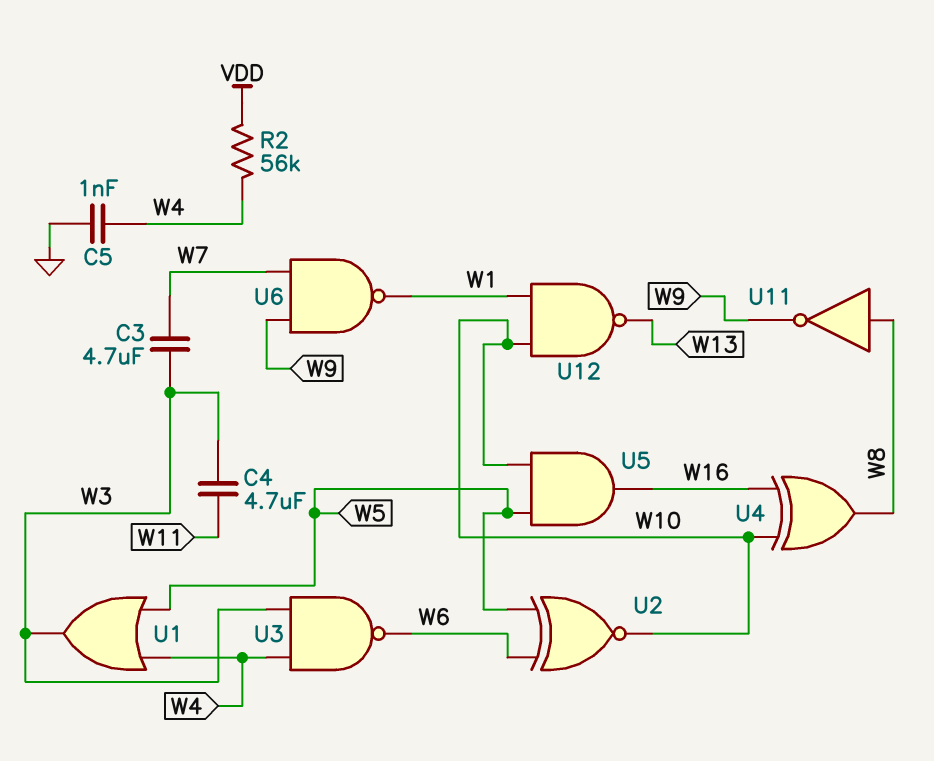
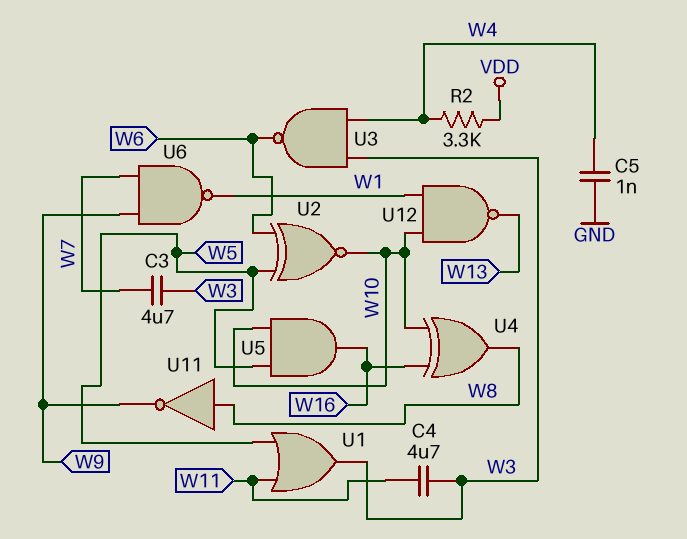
R2: 56k (VDD, W4) -> 3.3k (VDD, W4)
U1: OR (in W4, in W5, out W3) -> OR (in W5, in W11, out W3)

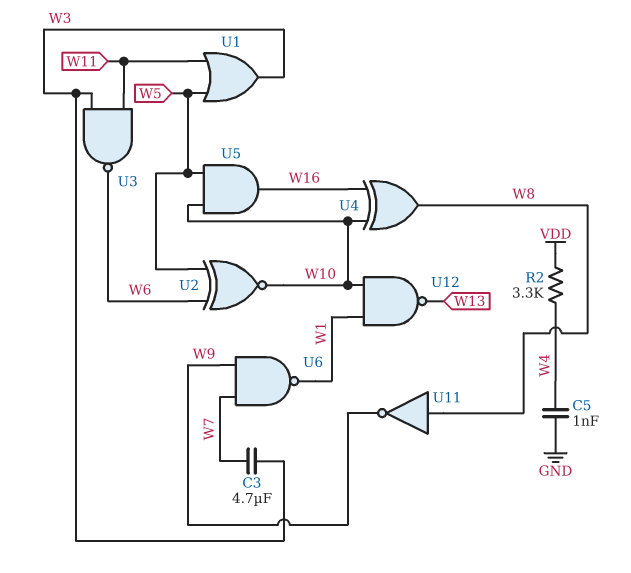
C4: 4.7uF (W3, W11) -> none
U3: NAND (in W3, in W4, out W6) -> NAND (in W3, in W11, out W6)

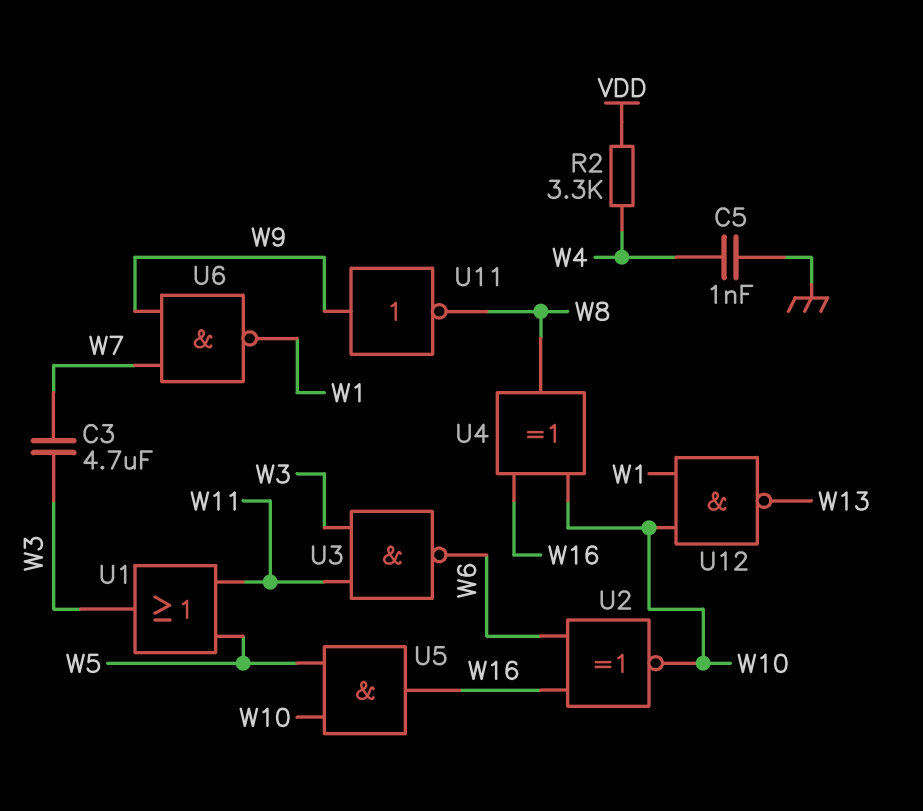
U2: XNOR (in W5, in W6, out W10) -> XNOR (in W6, in W16, out W10)
U11: NOT (in W8, out W9) -> NOT (in W9, out W8)

